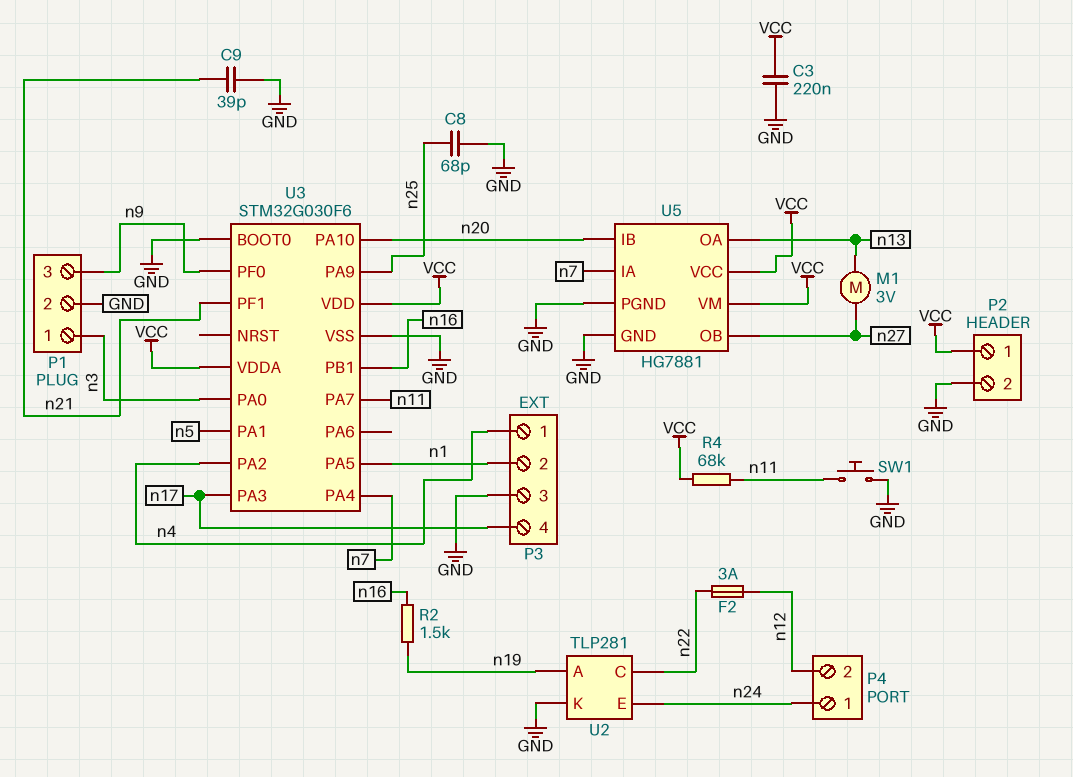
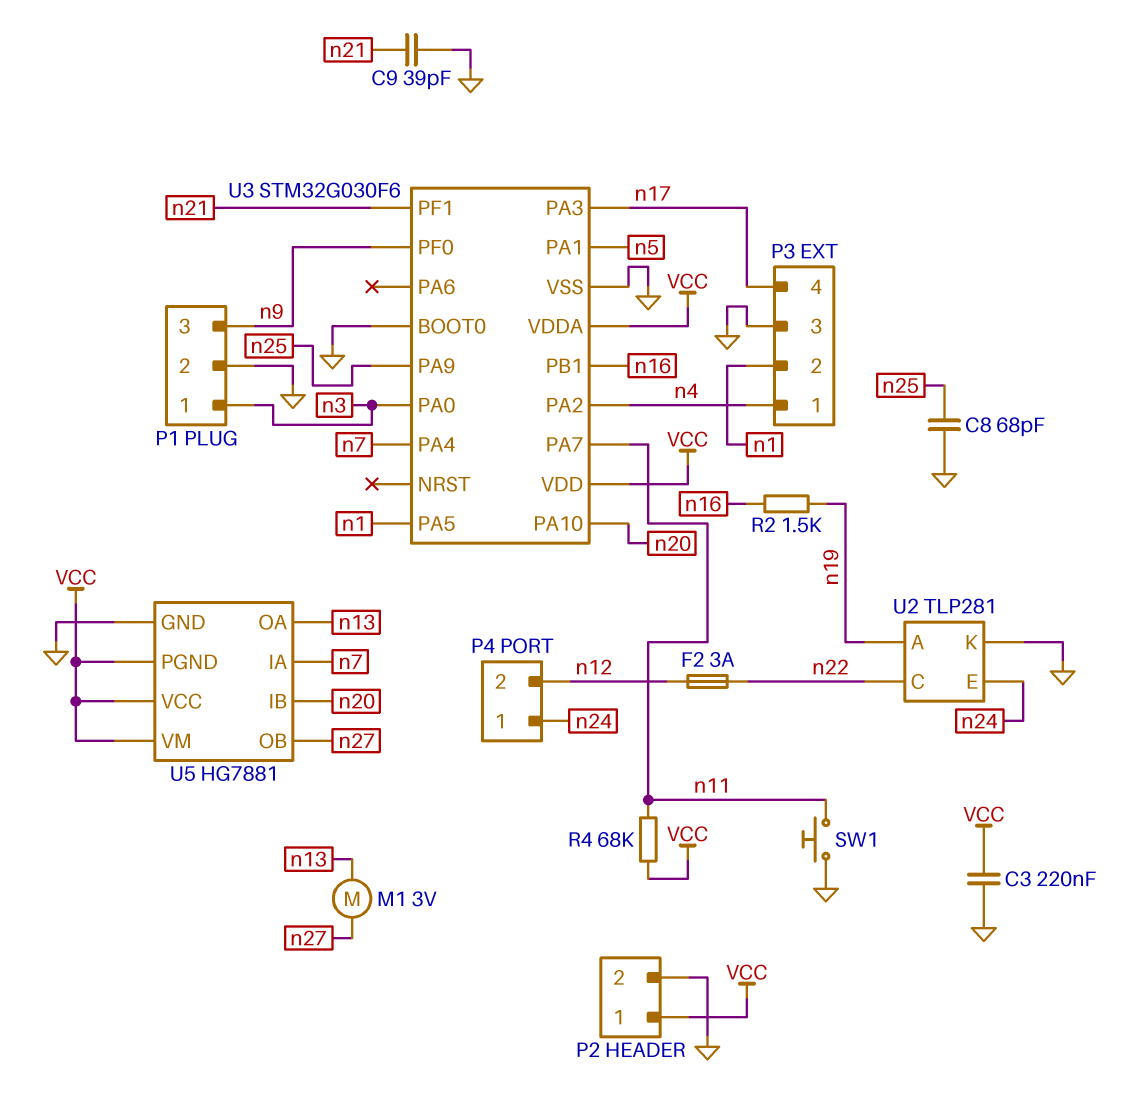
U5 pin PGND: GND -> VCC

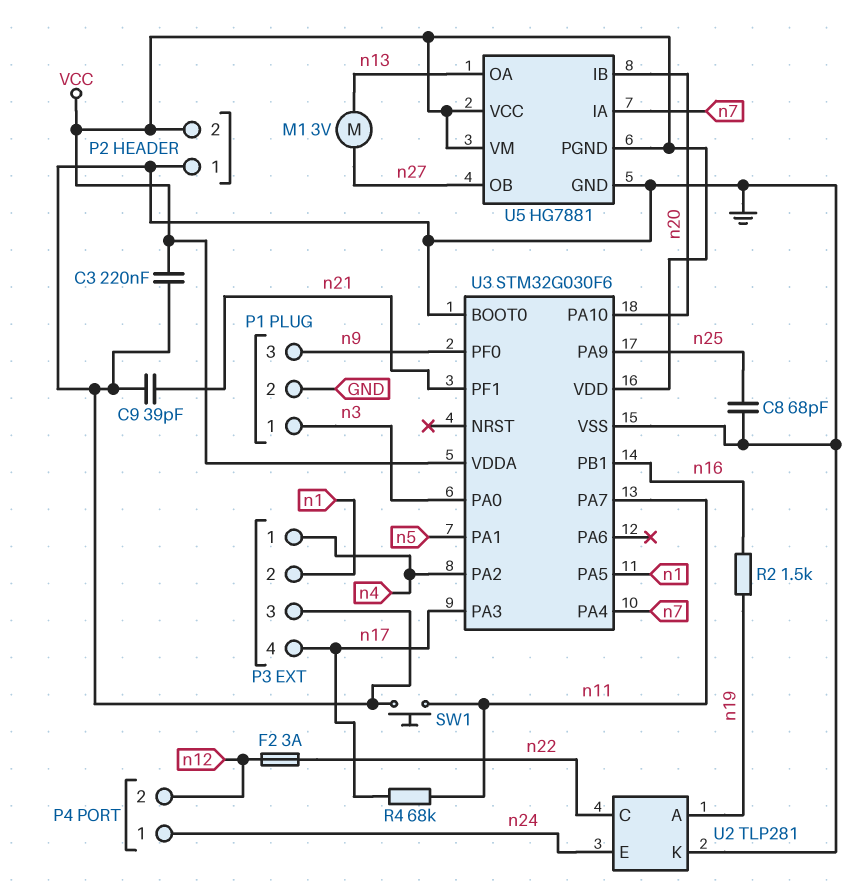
P2 pin 1: VCC -> GND
P2 pin 2: GND -> VCC
R4: 68k (VCC, n11) -> 68k (n11, n17)

